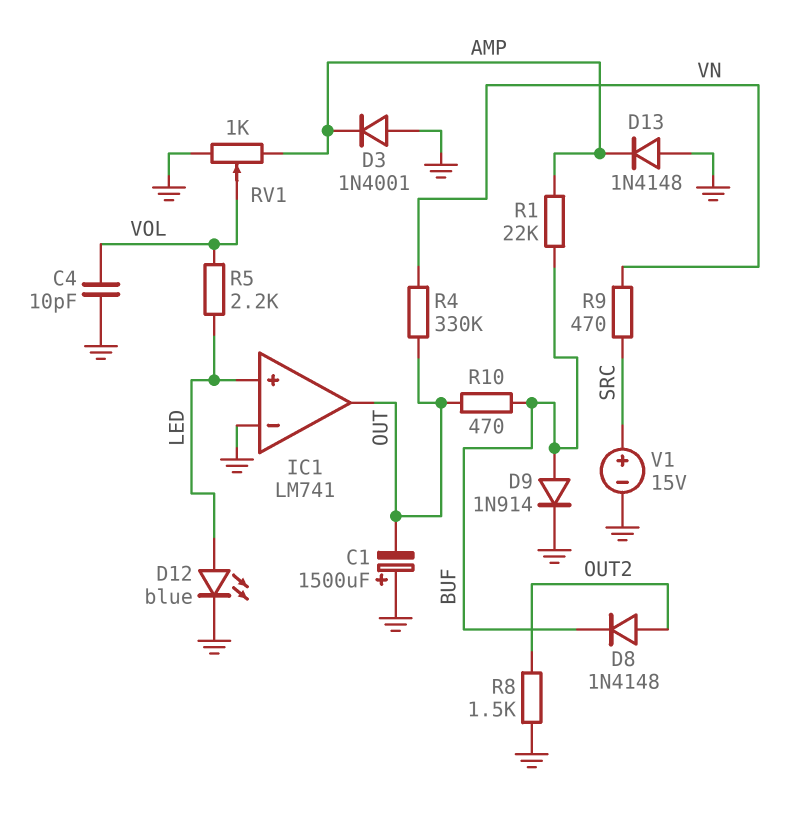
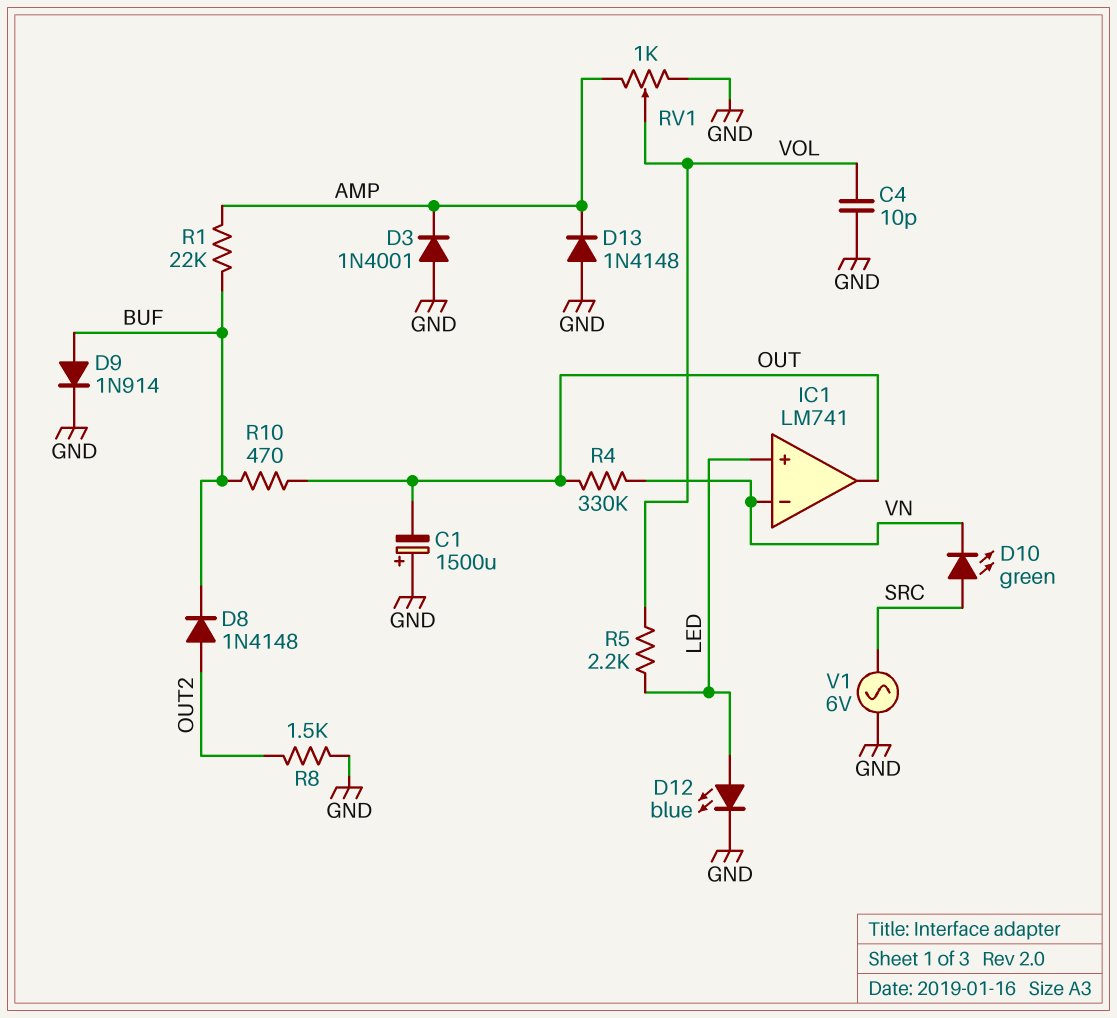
D10: none -> LED green (A SRC, K VN)
IC1 pin in-: GND -> VN
R9: 470 (SRC, VN) -> none
V1: 15V (plus SRC, minus GND) -> AC 6V (GND, SRC)

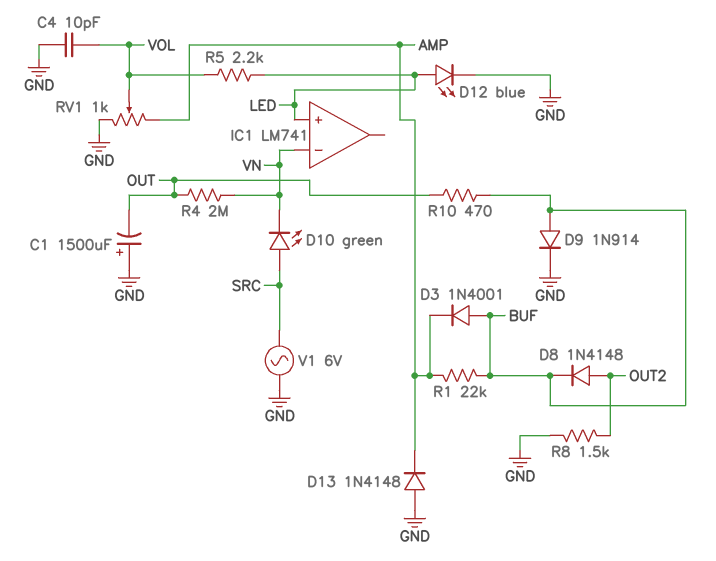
D3: diode 1N4001 (A GND, K AMP) -> diode 1N4001 (A BUF, K AMP)
IC1 pin out: OUT -> none
R4: 330k (OUT, VN) -> 2M (OUT, VN)

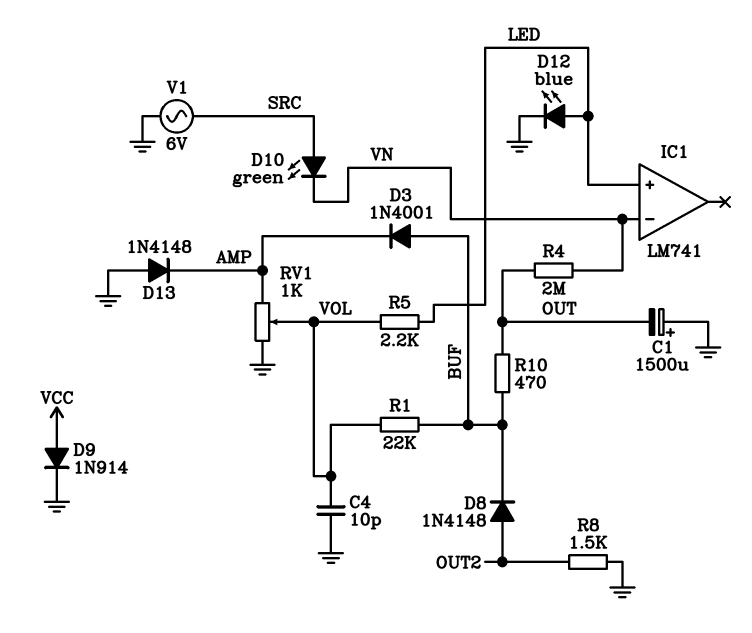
D9: diode 1N914 (A BUF, K GND) -> diode 1N914 (A VCC, K GND)
R1: 22k (AMP, BUF) -> 22k (BUF, VOL)

